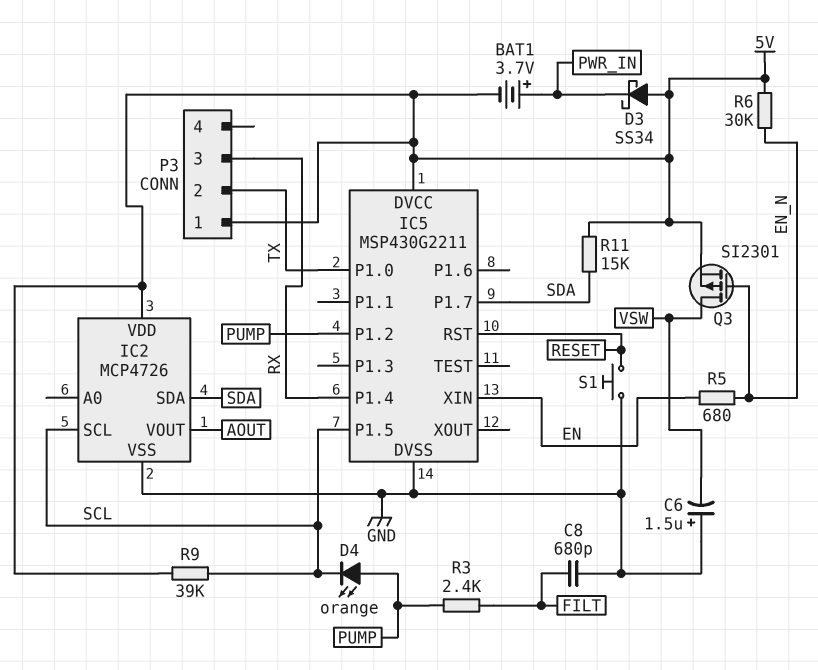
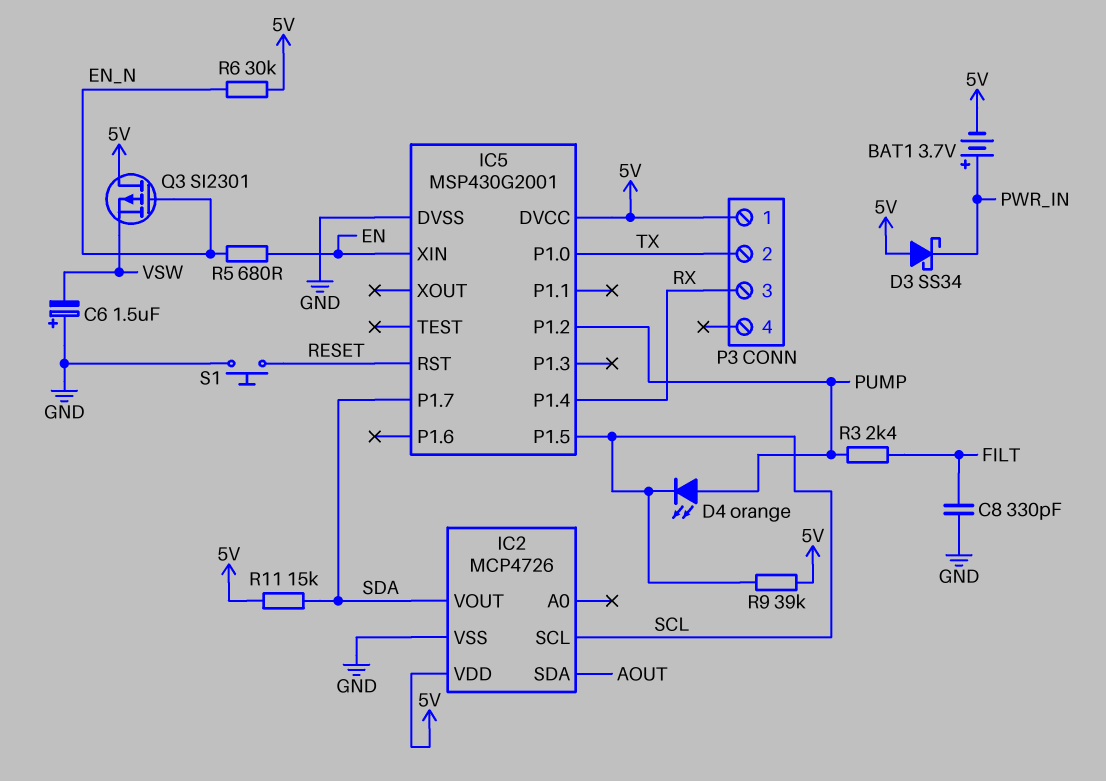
C8: 680pF (FILT, GND) -> 330pF (FILT, GND)
IC2 pin SDA: SDA -> AOUT
IC2 pin VOUT: AOUT -> SDA
IC5: MSP430G2211 -> MSP430G2001
Q3: PMOS SI2301 (G EN_N, D VSW, S 5V) -> PMOS SI2301 (G EN_N, D 5V, S VSW)

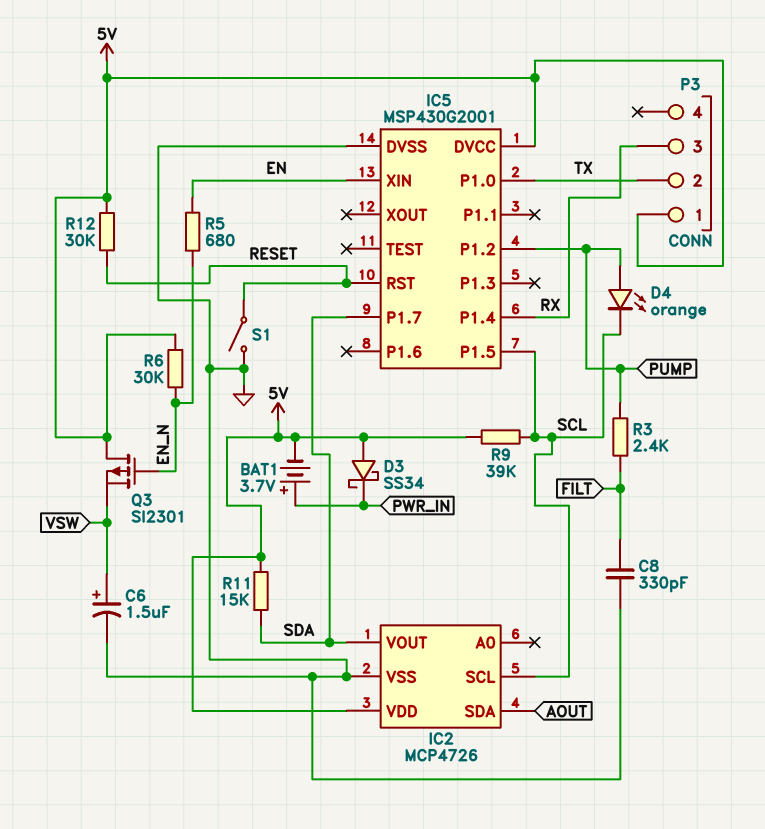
C6: 1.5uF (plus GND, minus VSW) -> 1.5uF (plus VSW, minus GND)
R12: none -> 30k (5V, RESET)
S1: button (GND, RESET) -> switch (GND, RESET)

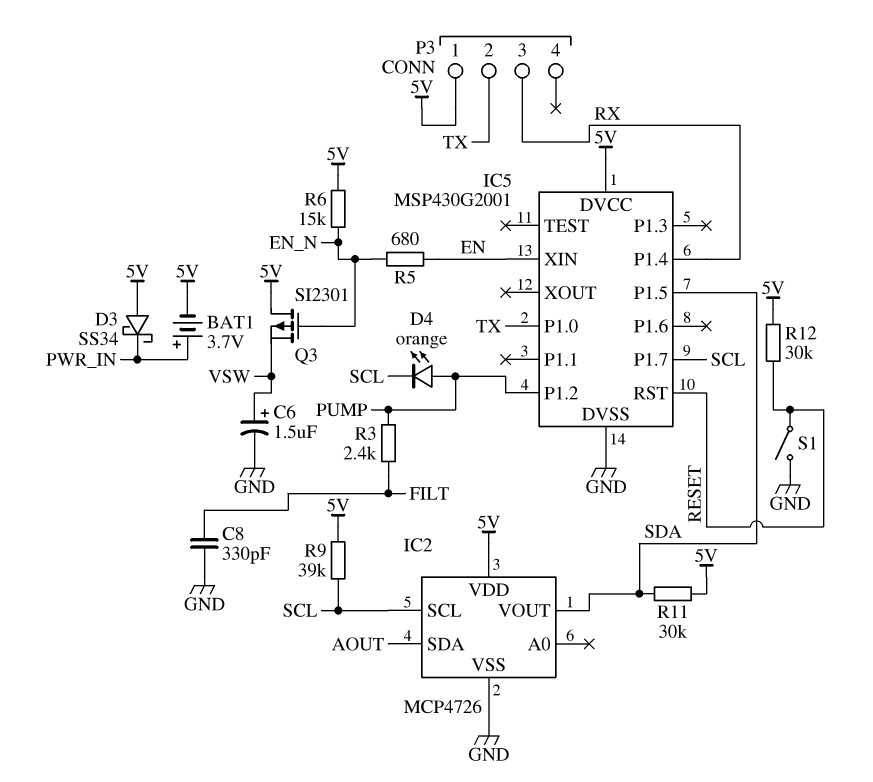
IC5 pin P1.5: SCL -> SDA
IC5 pin P1.7: SDA -> SCL
R6: 30k (5V, EN_N) -> 15k (5V, EN_N)
R11: 15k (5V, SDA) -> 30k (5V, SDA)

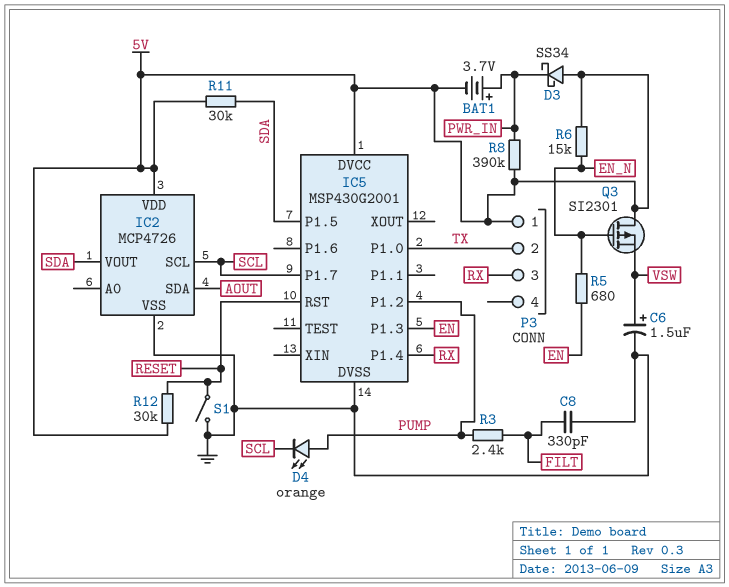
IC5 pin P1.3: none -> EN
IC5 pin XIN: EN -> none
R8: none -> 390k (5V, PWR_IN)
R9: 39k (5V, SCL) -> none

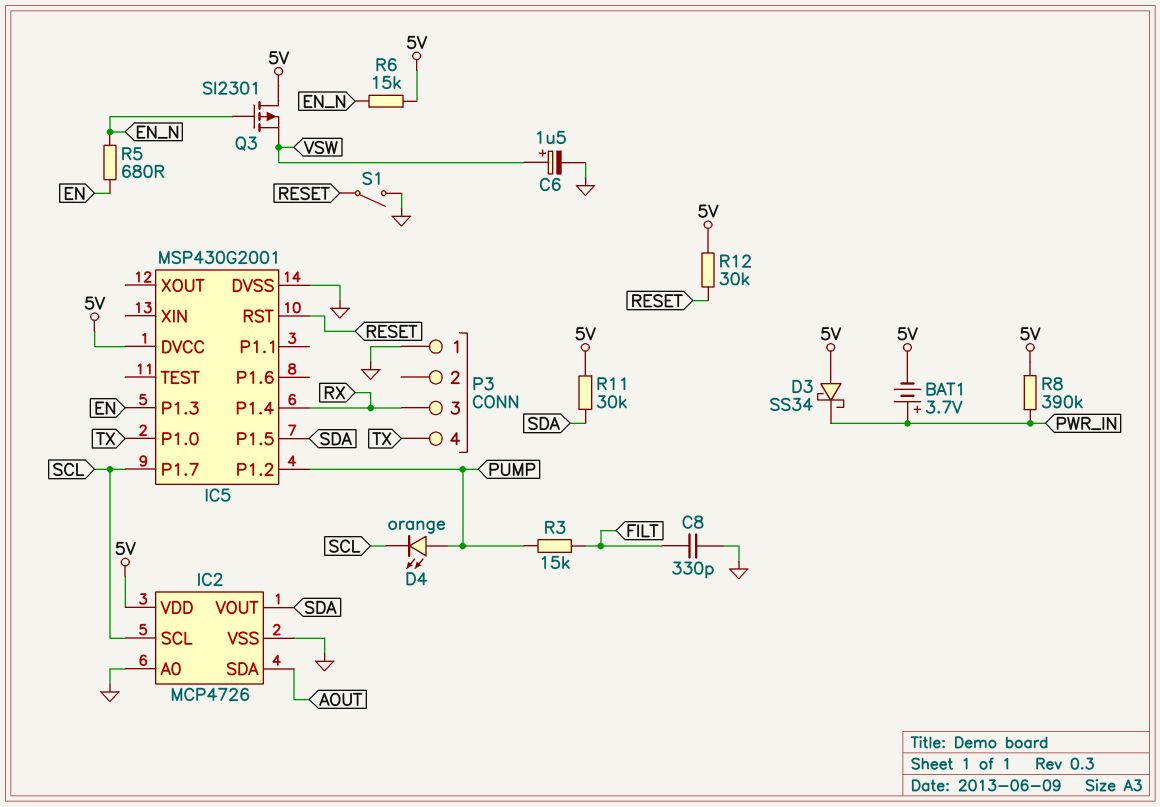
IC2 pin A0: none -> GND
P3 pin 1: 5V -> GND
P3 pin 2: TX -> none
P3 pin 4: none -> TX
R3: 2.4k (FILT, PUMP) -> 15k (FILT, PUMP)

